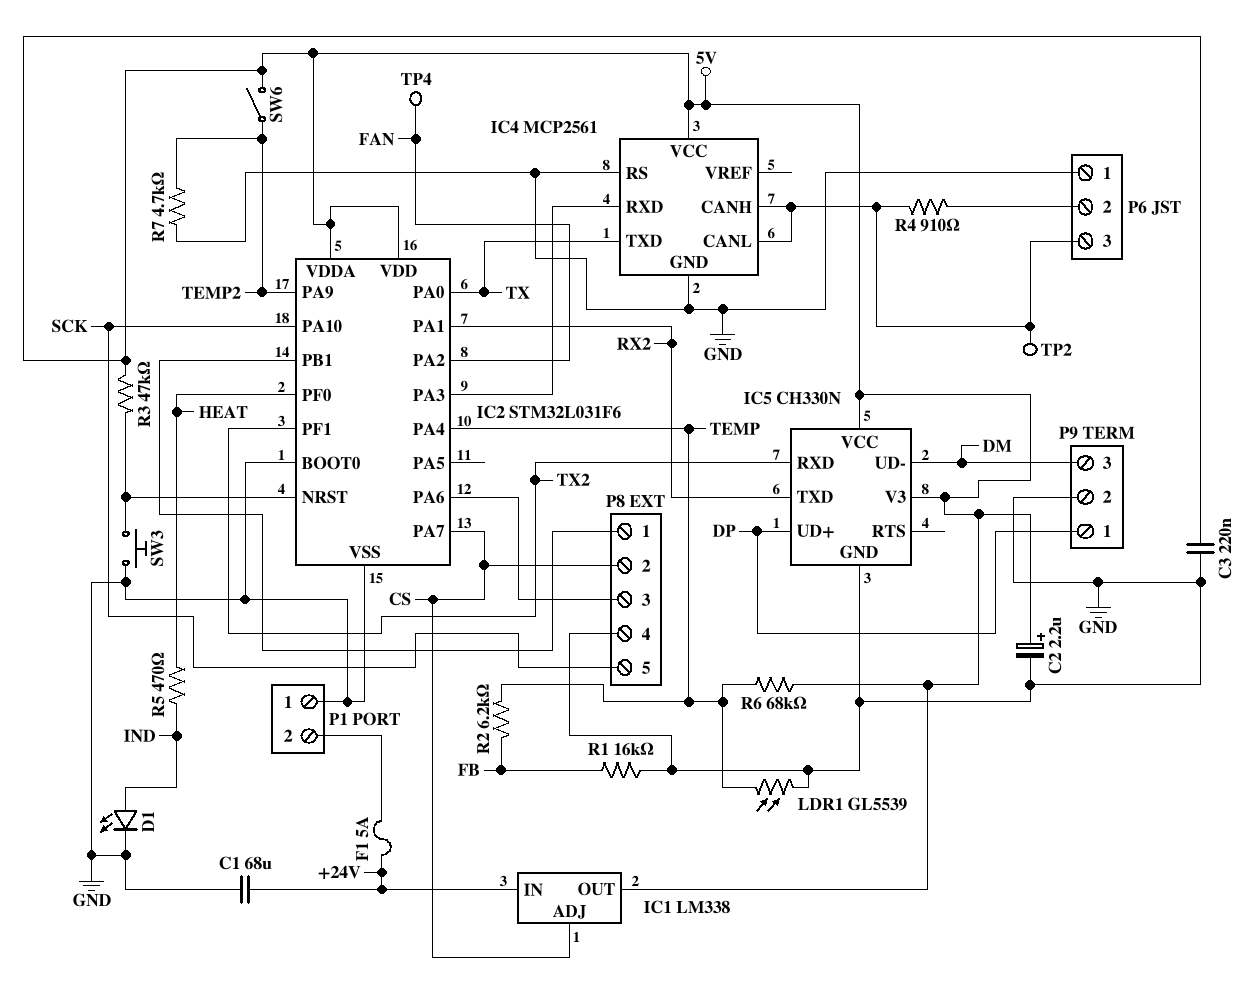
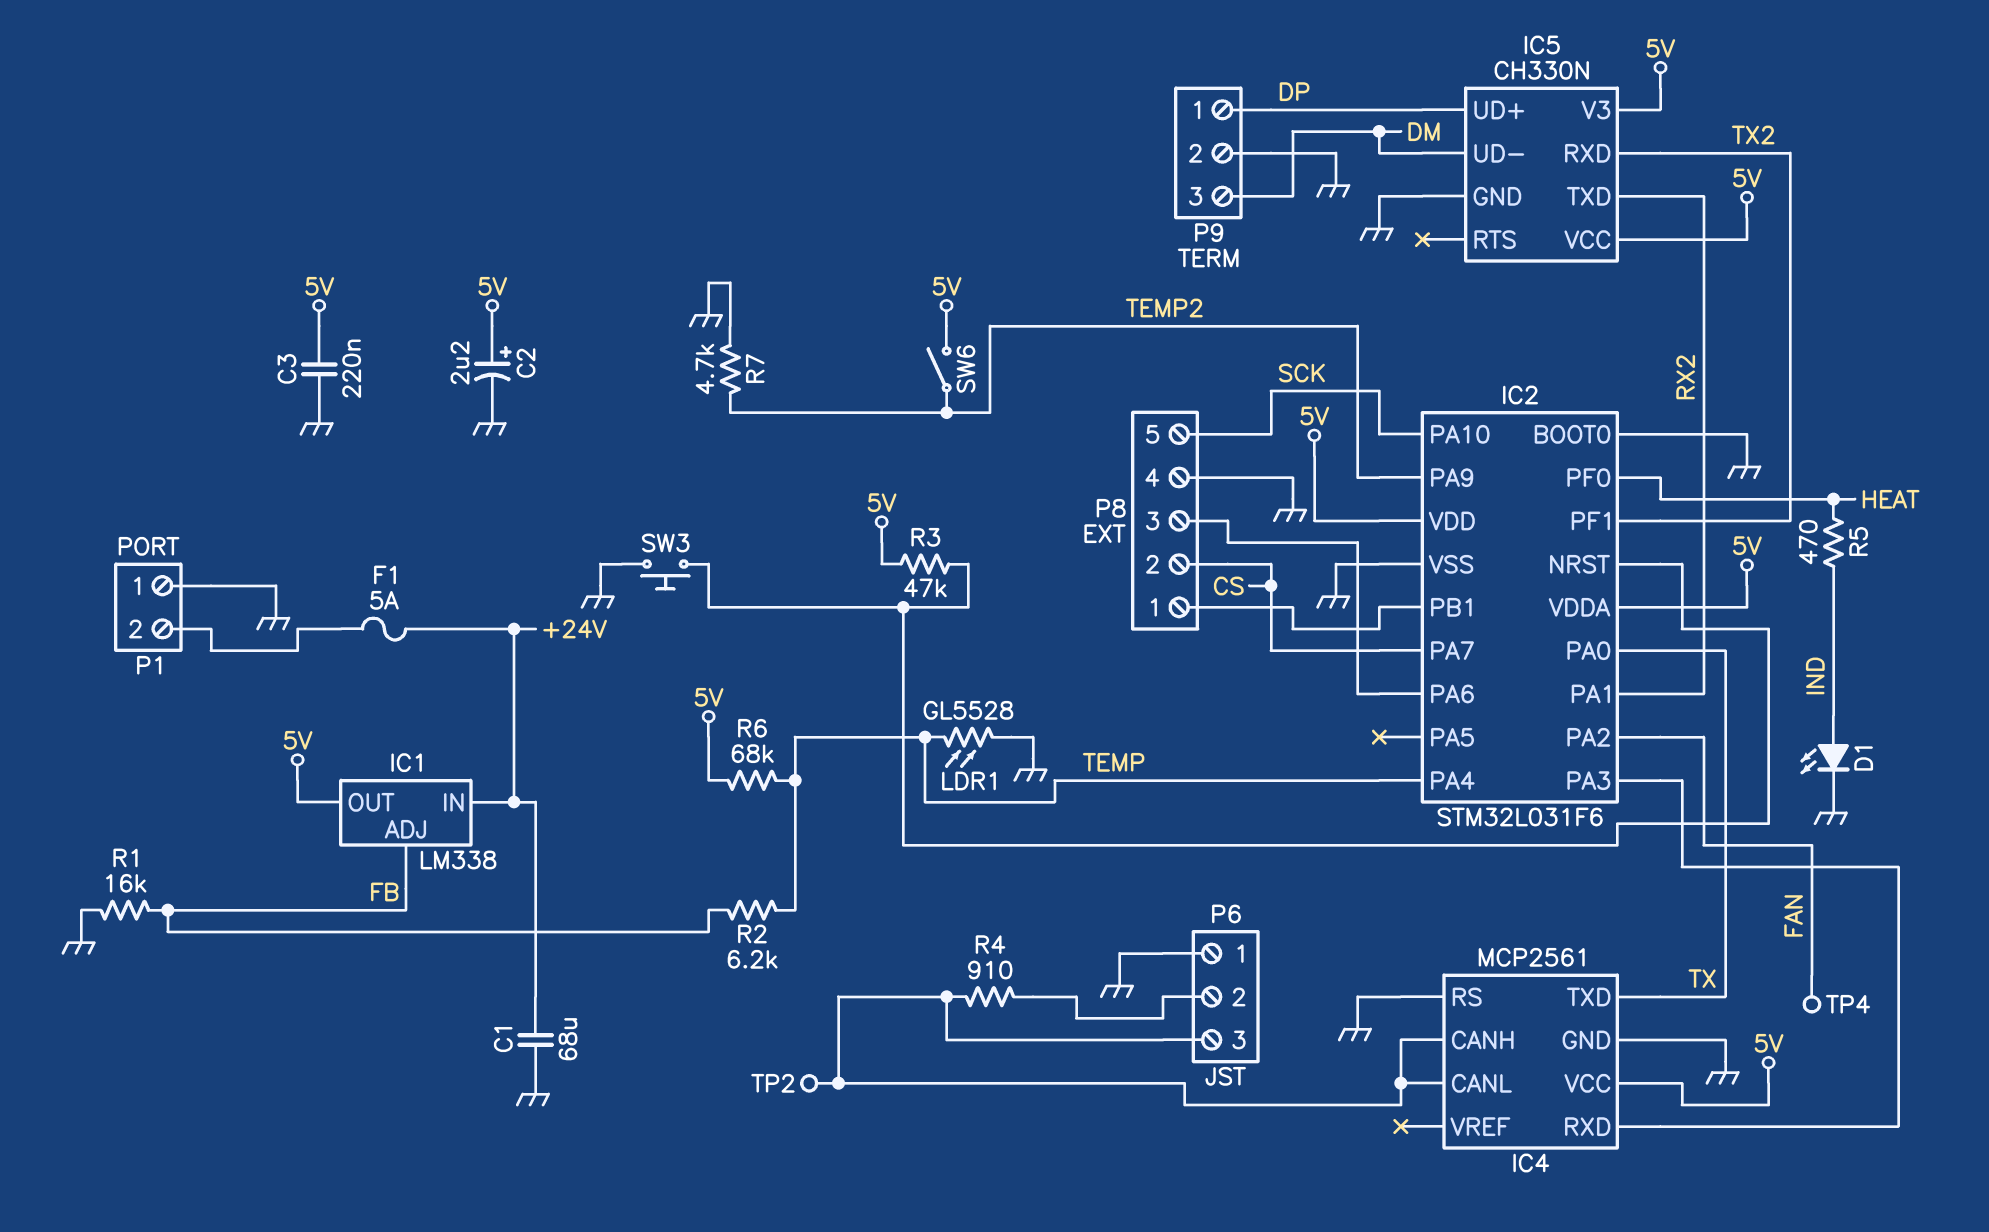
IC1 pin ADJ: CS -> FB
LDR1: GL5539 (GND, TEMP) -> GL5528 (GND, TEMP)

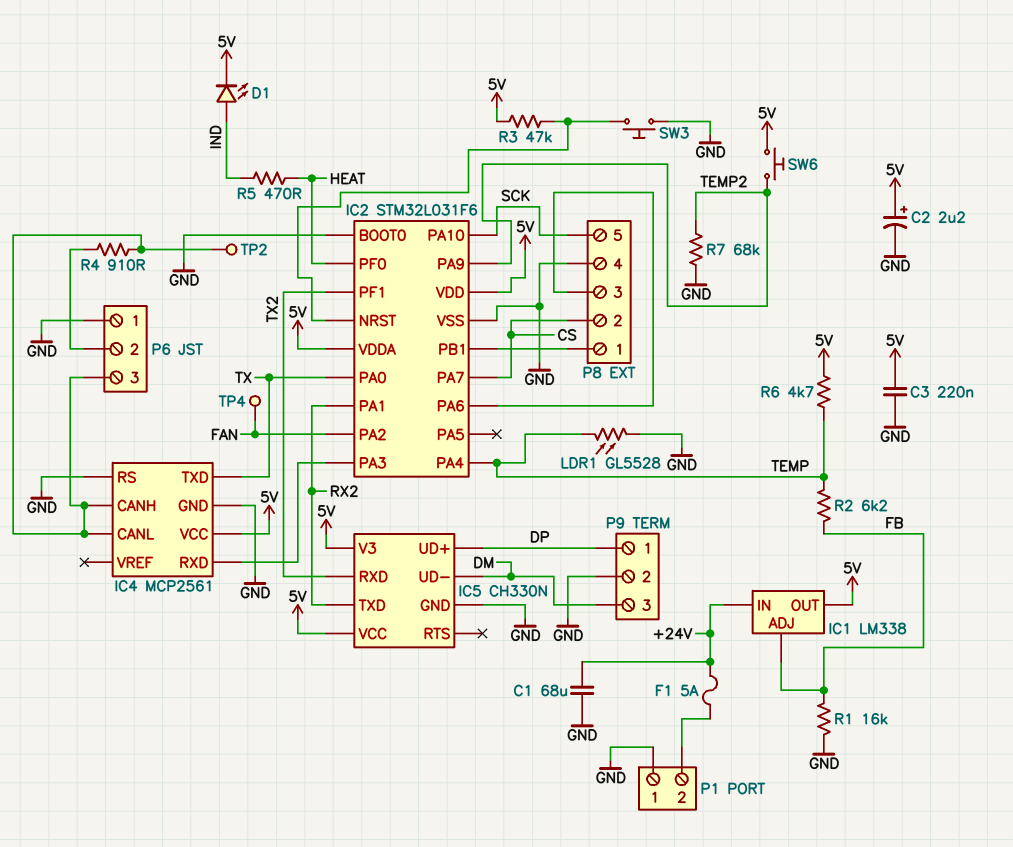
D1: LED (A IND, K GND) -> LED (A IND, K 5V)
R6: 68k (5V, TEMP) -> 4.7k (5V, TEMP)
R7: 4.7k (GND, TEMP2) -> 68k (GND, TEMP2)
SW6: switch (5V, TEMP2) -> button (5V, TEMP2)

